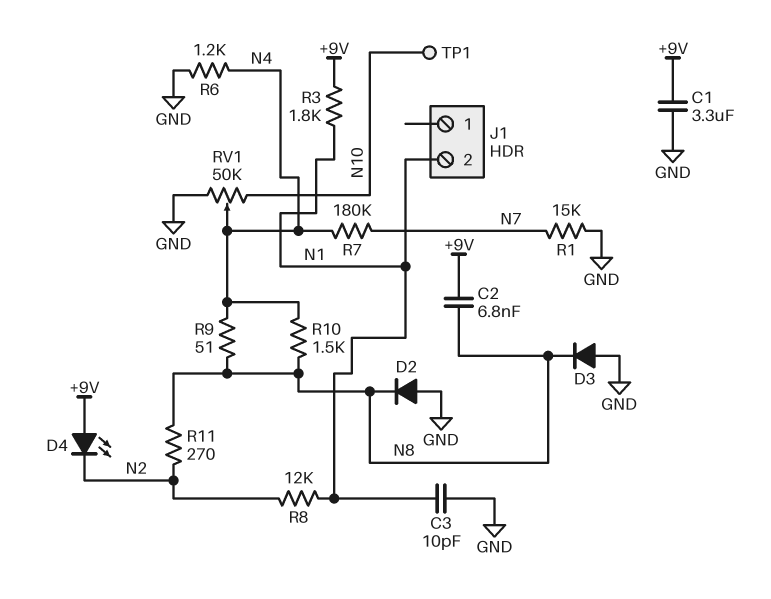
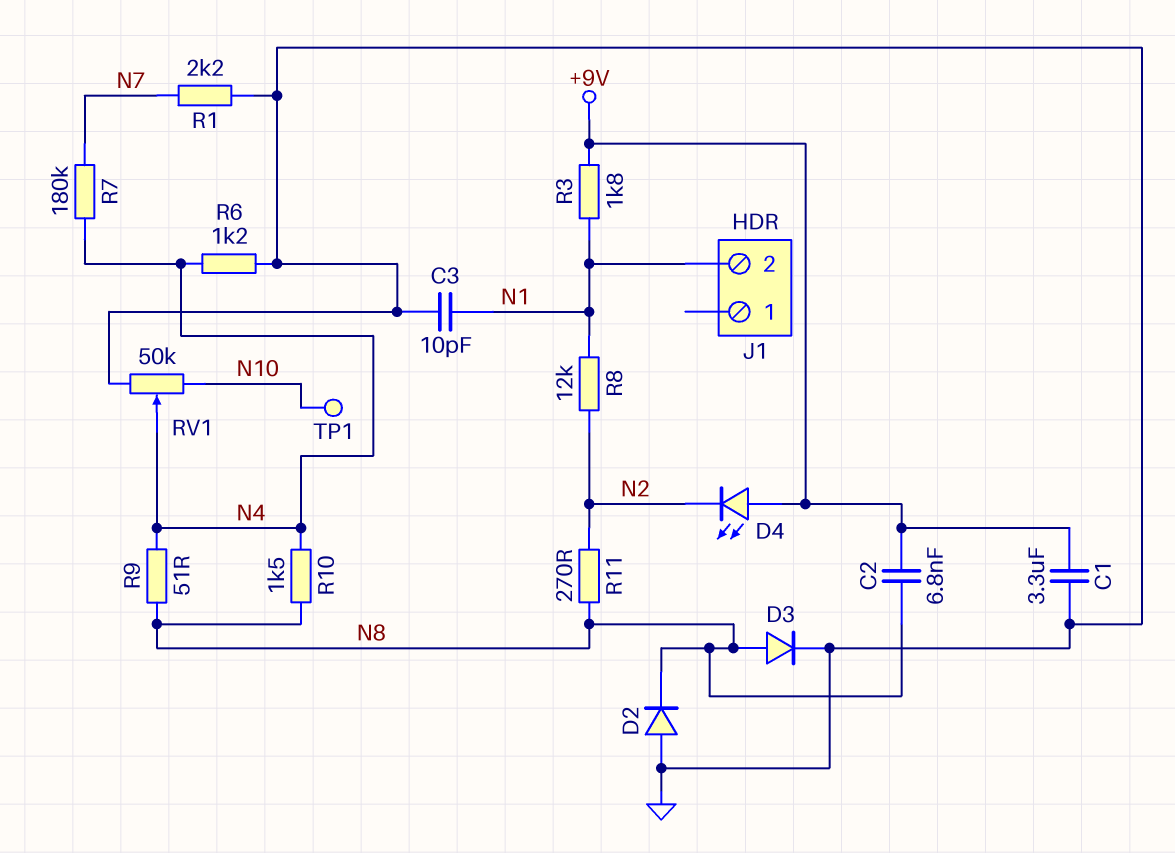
D3: diode (A GND, K N8) -> diode (A N8, K GND)
R1: 15k (GND, N7) -> 2.2k (GND, N7)

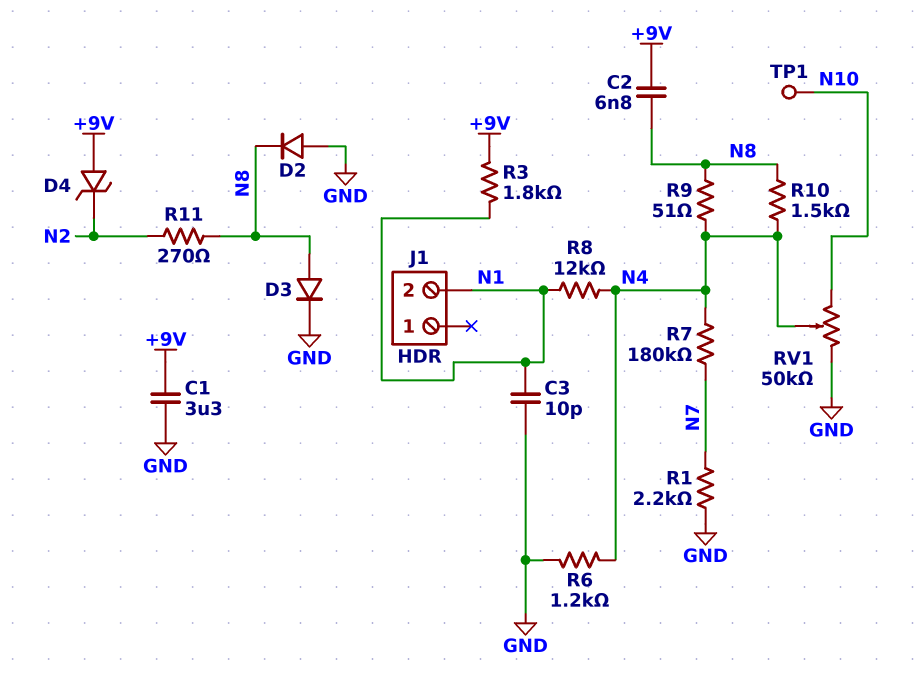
D4: LED (A +9V, K N2) -> zener (A +9V, K N2)
R8: 12k (N1, N2) -> 12k (N1, N4)

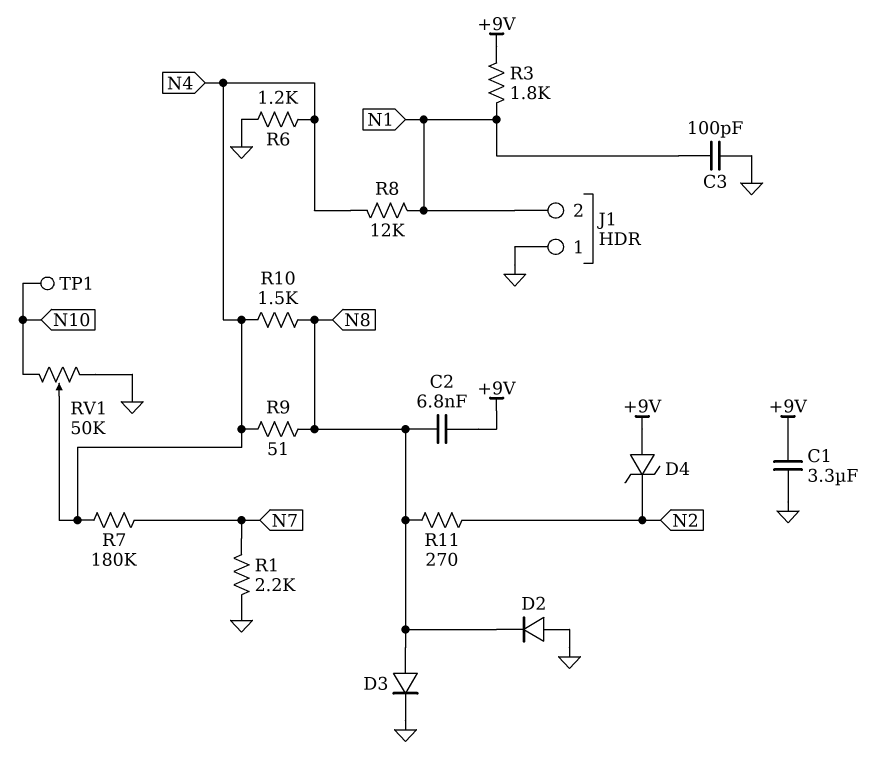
C3: 10pF (GND, N1) -> 100pF (GND, N1)
J1 pin 1: none -> GND

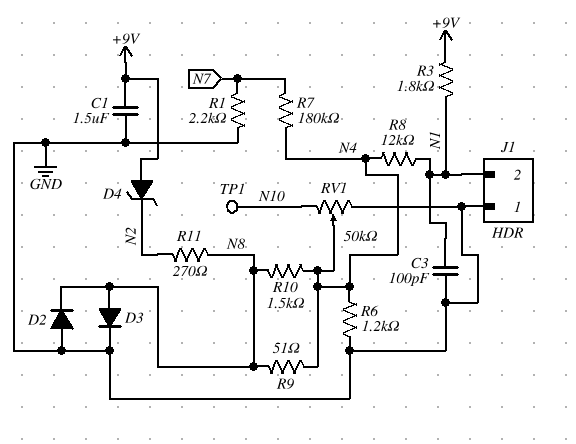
C1: 3.3uF (+9V, GND) -> 1.5uF (+9V, GND)
C2: 6.8nF (+9V, N8) -> none

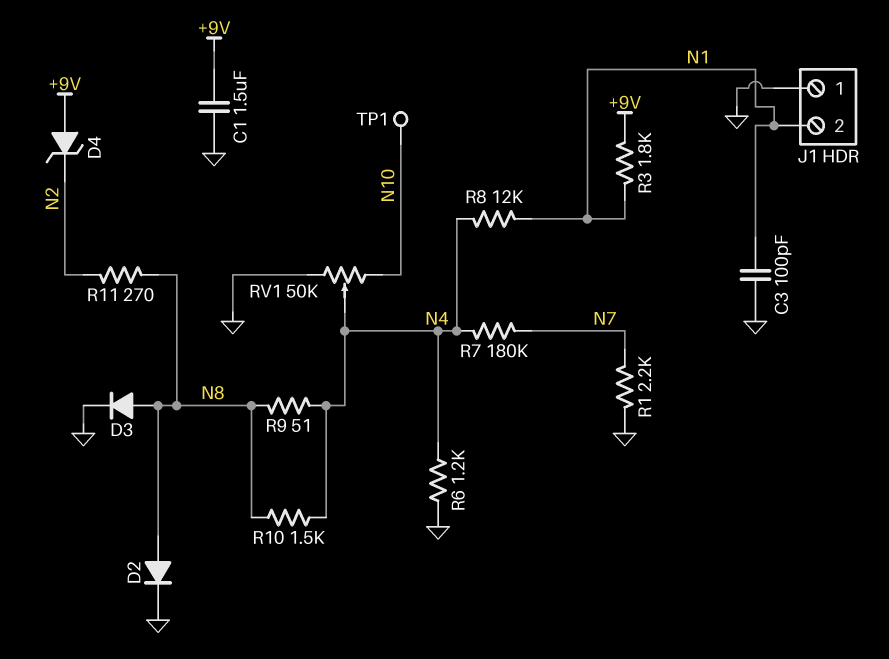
D2: diode (A GND, K N8) -> diode (A N8, K GND)

